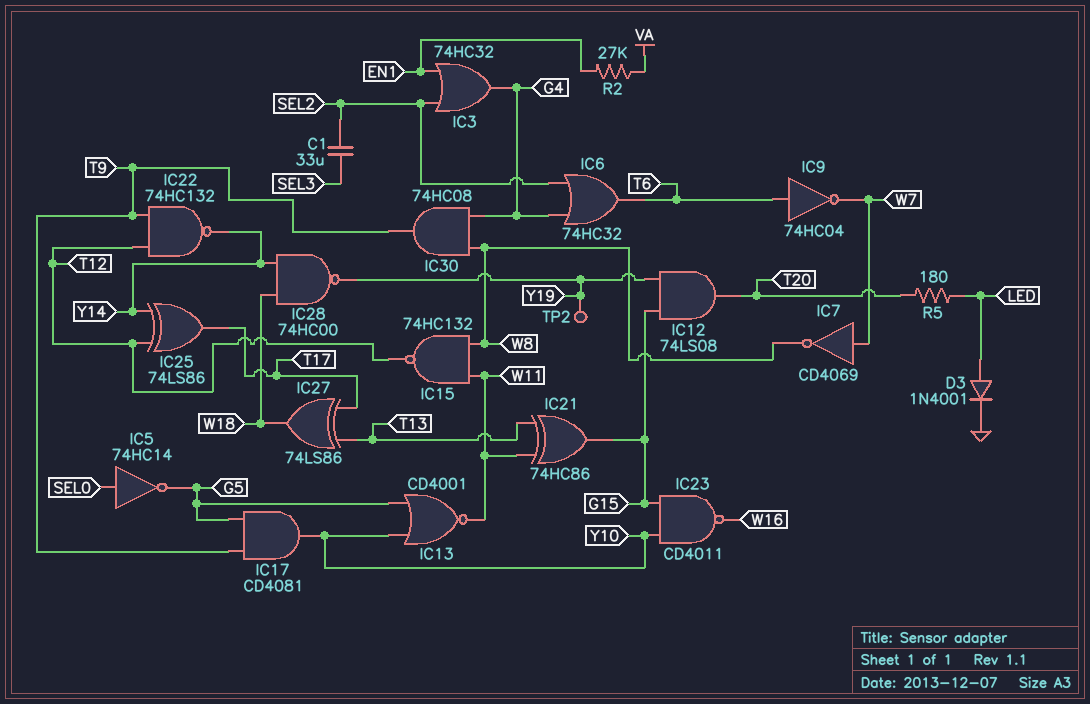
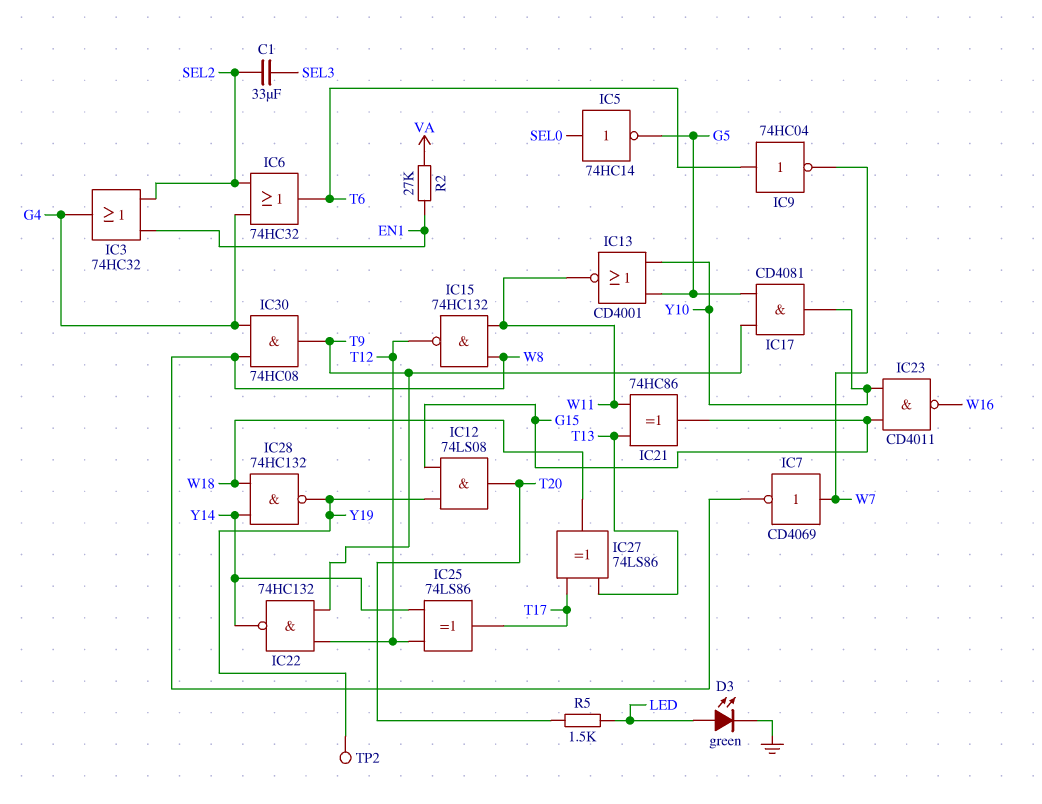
D3: diode 1N4001 (A LED, K GND) -> LED green (A LED, K GND)
IC28: NAND 74HC00 (in W18, in Y14, out Y19) -> NAND 74HC132 (in W18, in Y14, out Y19)
R5: 180 (LED, T20) -> 1.5k (LED, T20)

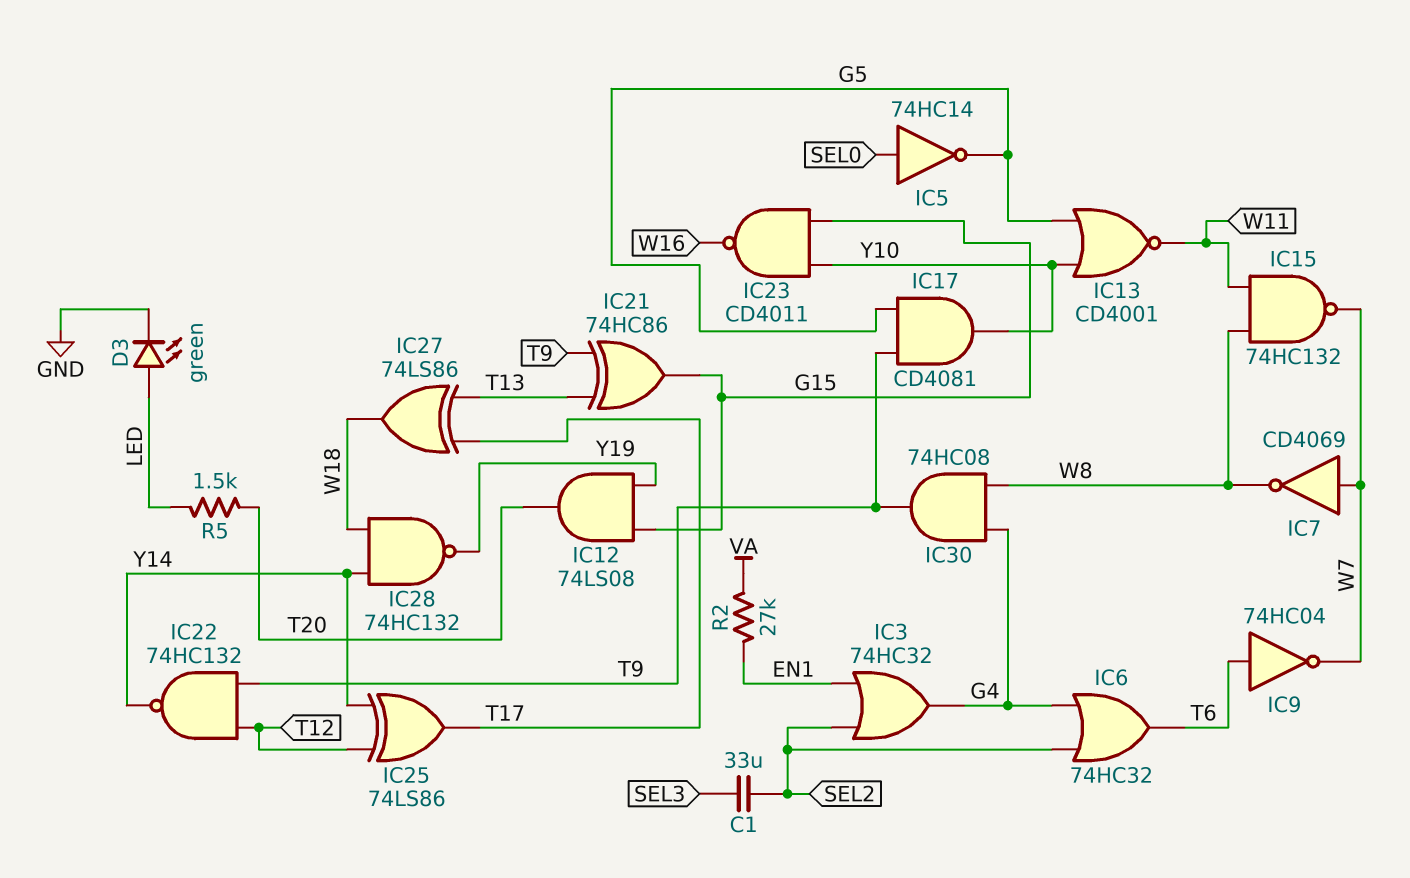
IC15: NAND 74HC132 (in W8, in W11, out T12) -> NAND 74HC132 (in W8, in W11, out W7)
IC21: XOR 74HC86 (in T13, in W11, out G15) -> XOR 74HC86 (in T9, in T13, out G15)
TP2: test point (Y19) -> none

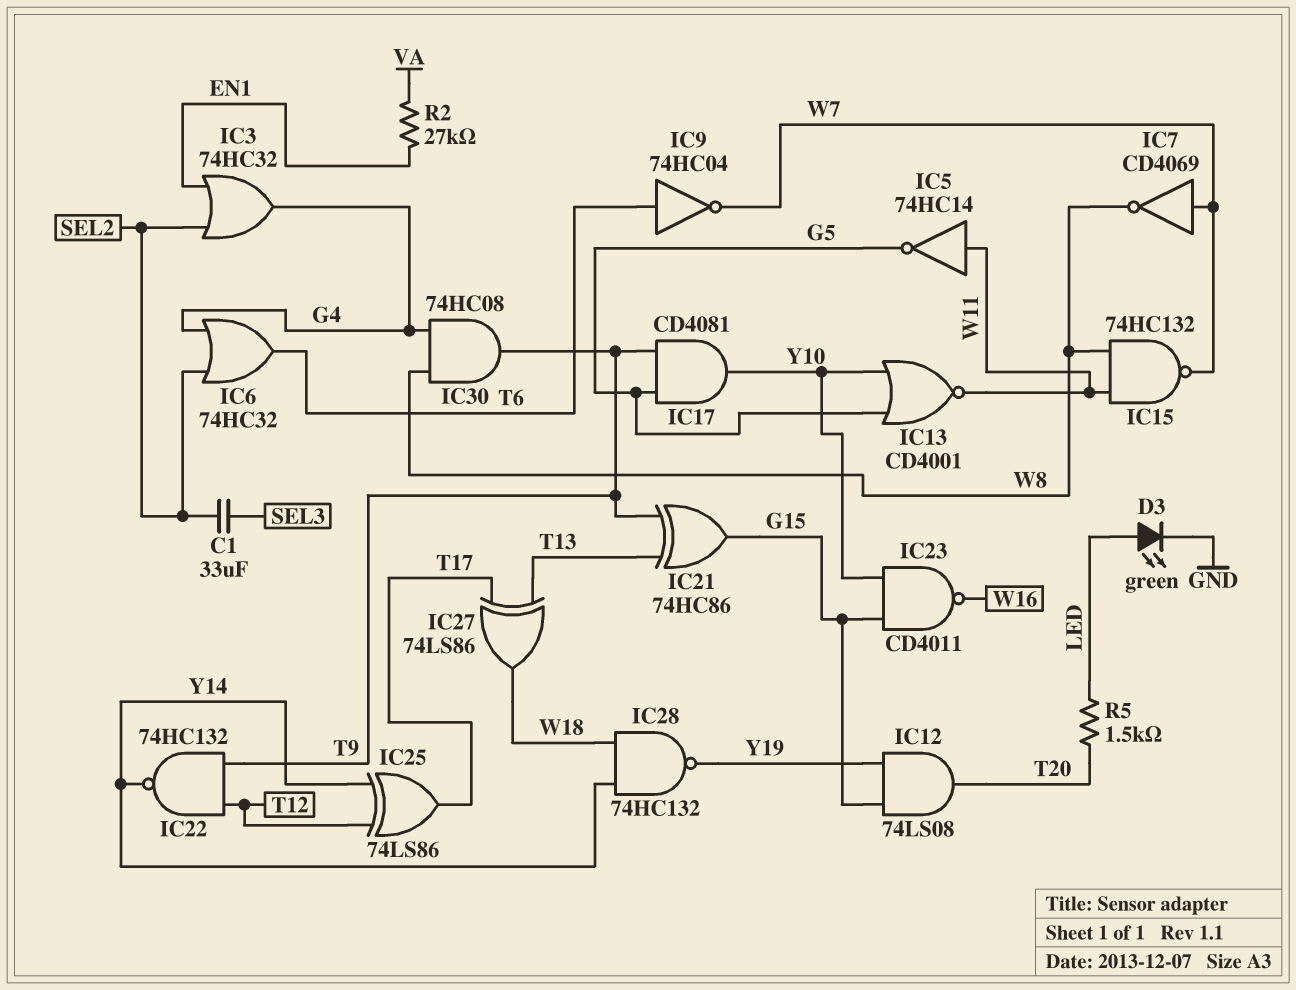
IC5: NOT 74HC14 (in SEL0, out G5) -> NOT 74HC14 (in W11, out G5)

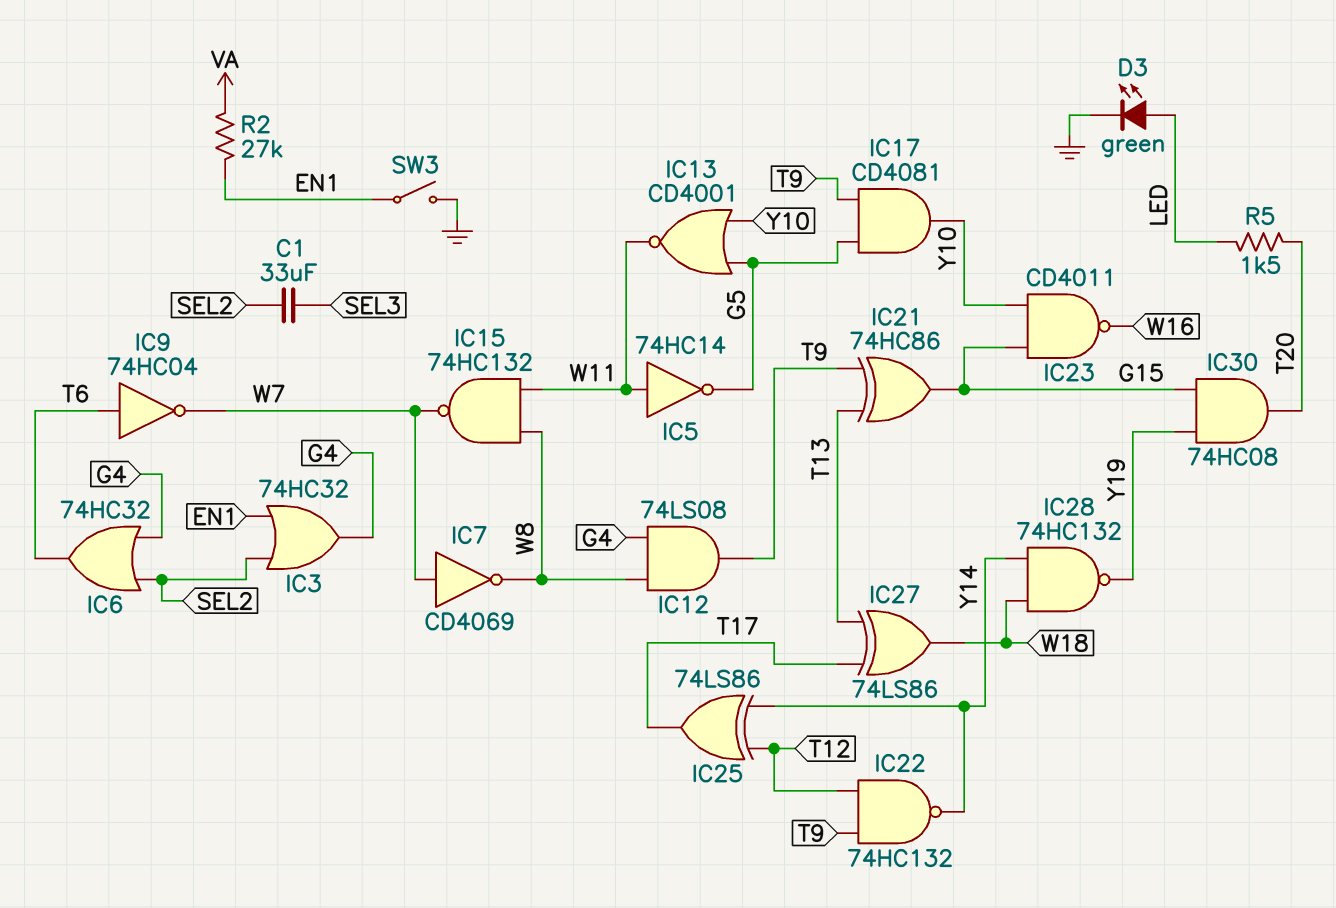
IC12: AND 74LS08 (in G15, in Y19, out T20) -> AND 74LS08 (in G4, in W8, out T9)
IC30: AND 74HC08 (in G4, in W8, out T9) -> AND 74HC08 (in G15, in Y19, out T20)
SW3: none -> switch (EN1, GND)

